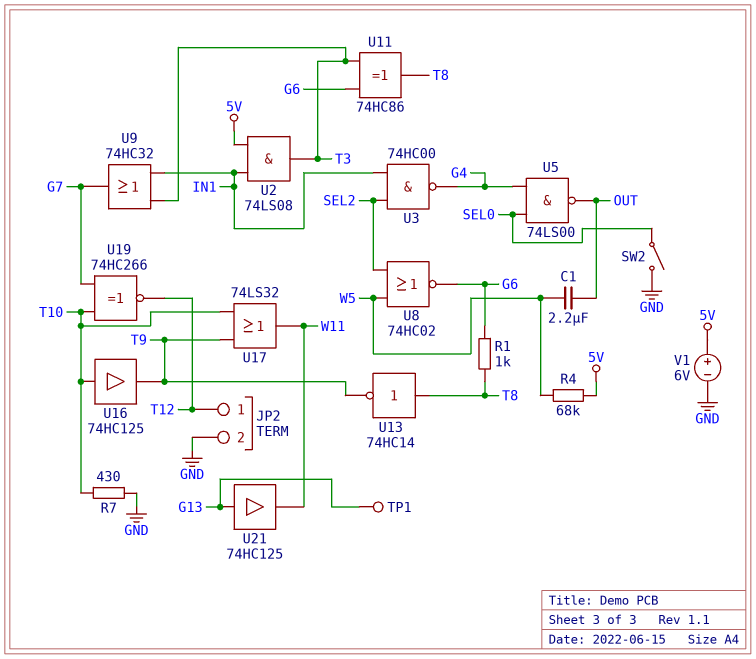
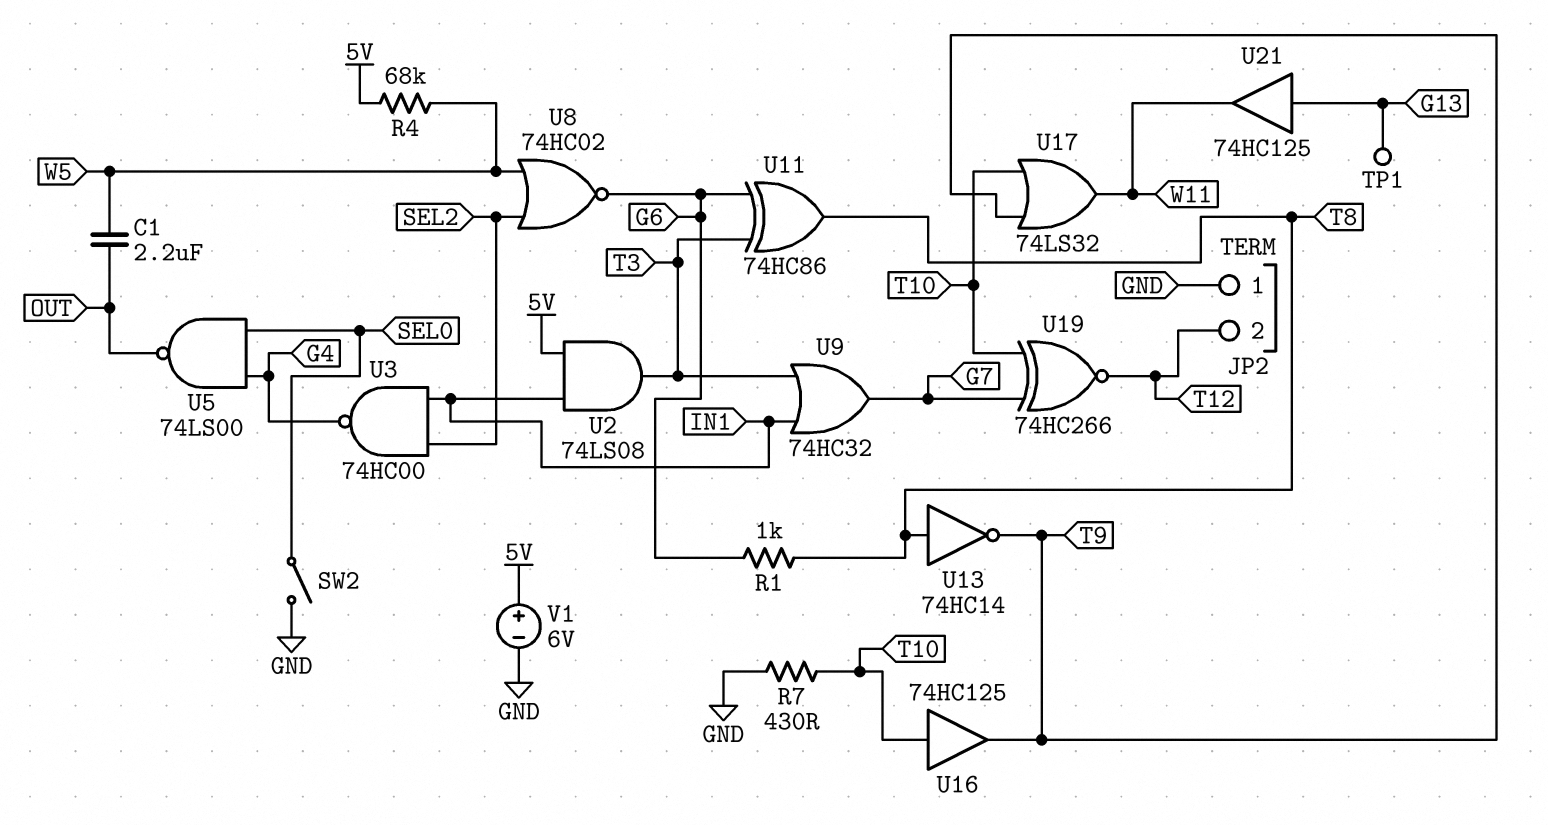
JP2 pin 1: T12 -> GND
JP2 pin 2: GND -> T12

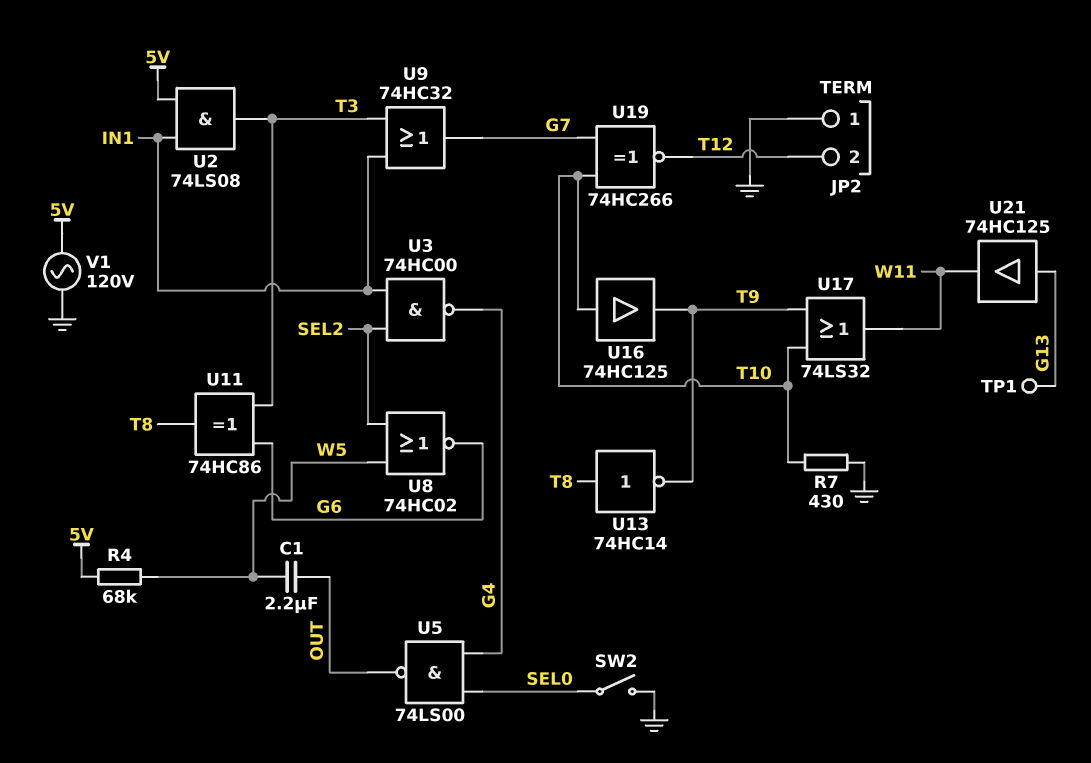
R1: 1k (G6, T8) -> none
V1: 6V (plus 5V, minus GND) -> AC 120V (5V, GND)

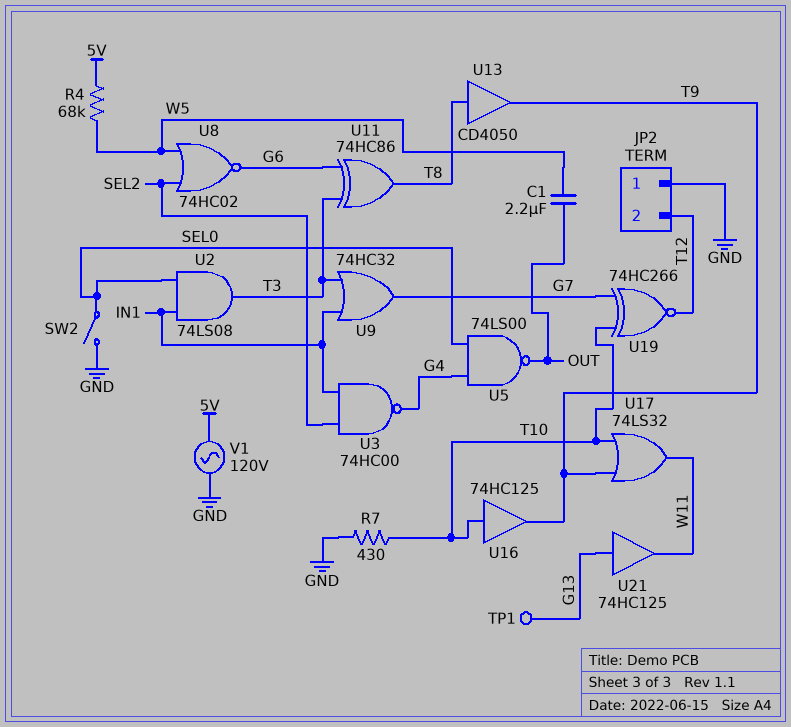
U2: AND 74LS08 (in 5V, in IN1, out T3) -> AND 74LS08 (in IN1, in SEL0, out T3)
U13: NOT 74HC14 (in T8, out T9) -> buffer CD4050 (in T8, out T9)

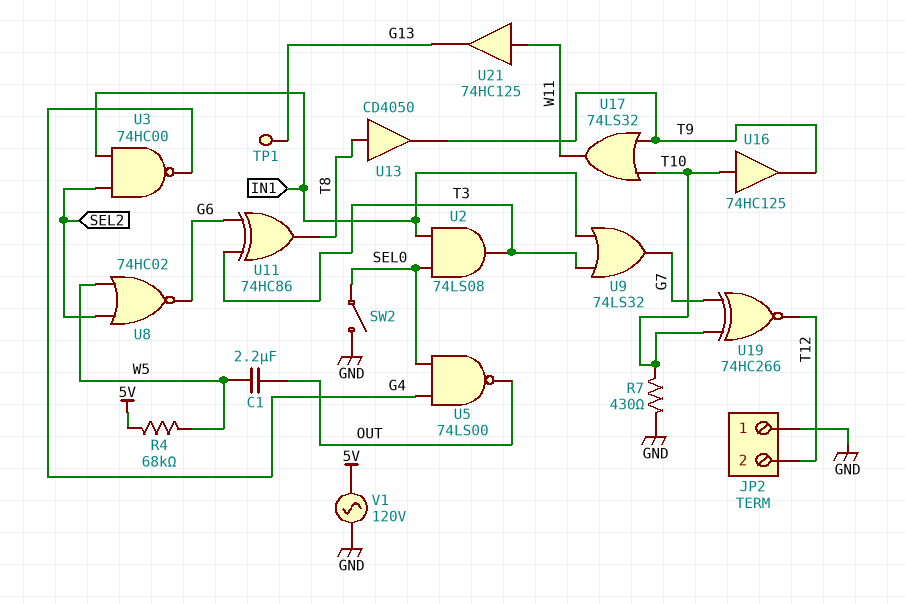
U9: OR 74HC32 (in IN1, in T3, out G7) -> OR 74LS32 (in IN1, in T3, out G7)
U21: buffer 74HC125 (in G13, out W11) -> buffer 74HC125 (in W11, out G13)

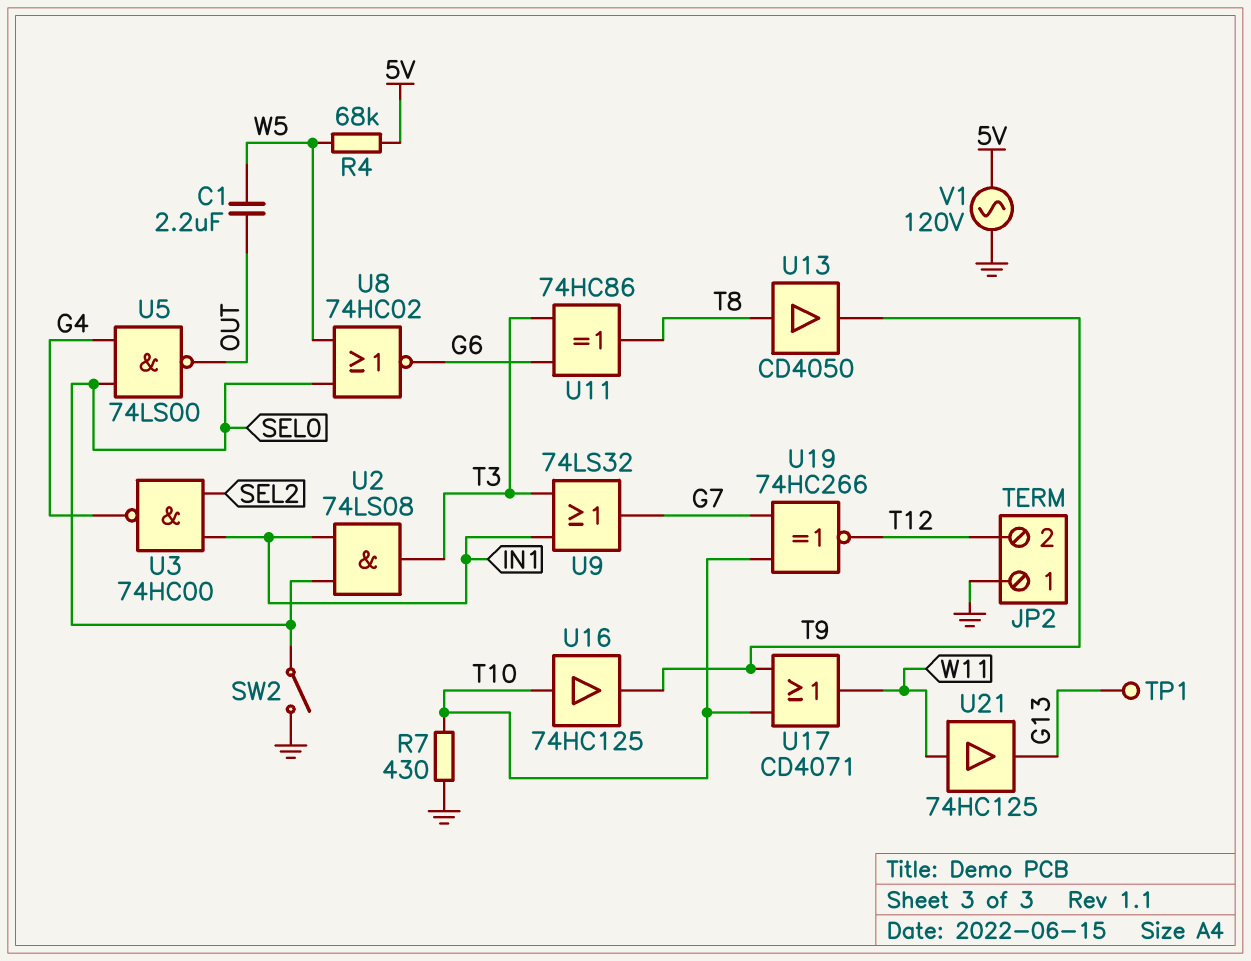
U8: NOR 74HC02 (in SEL2, in W5, out G6) -> NOR 74HC02 (in SEL0, in W5, out G6)
U17: OR 74LS32 (in T9, in T10, out W11) -> OR CD4071 (in T9, in T10, out W11)

